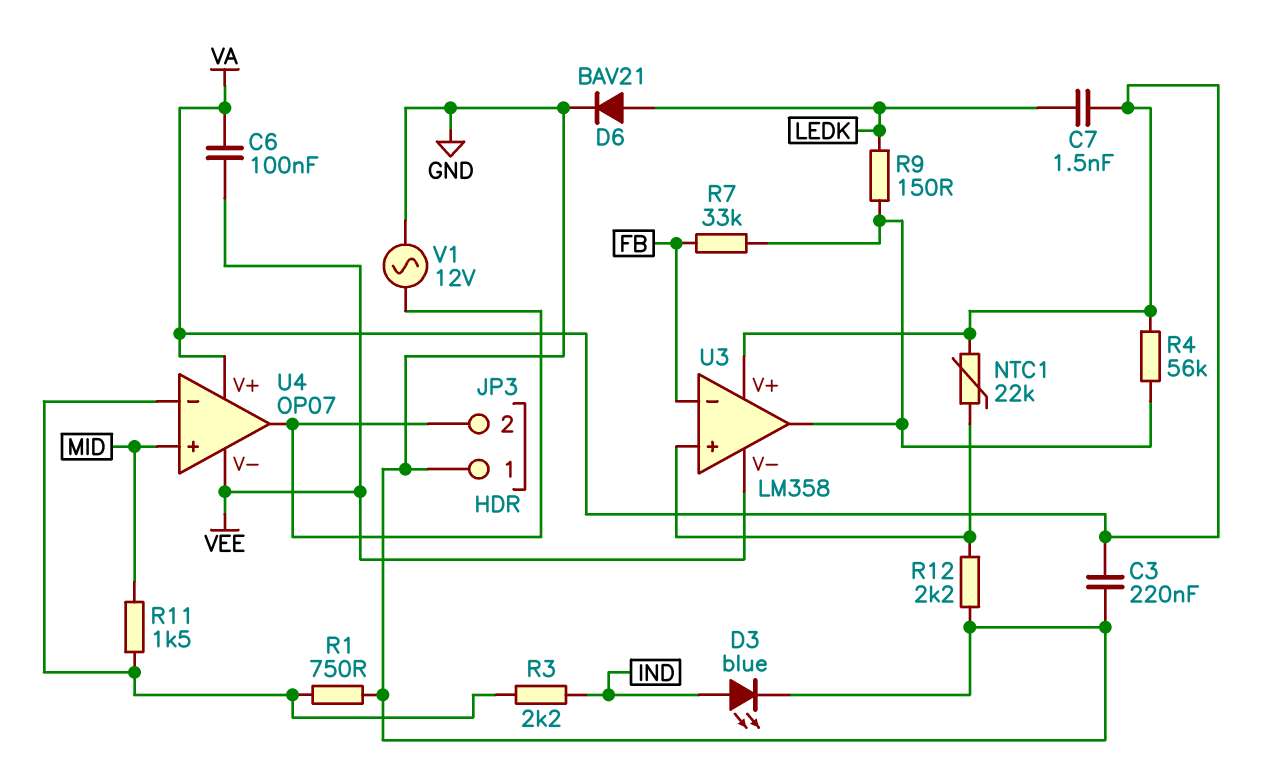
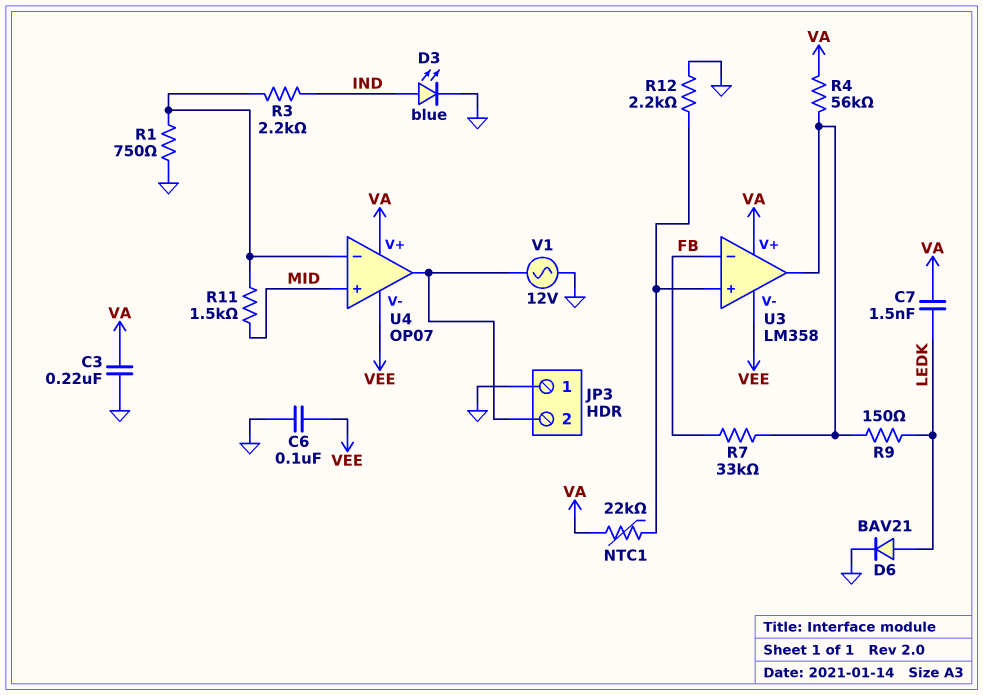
C6: 100nF (VA, VEE) -> 100nF (GND, VEE)

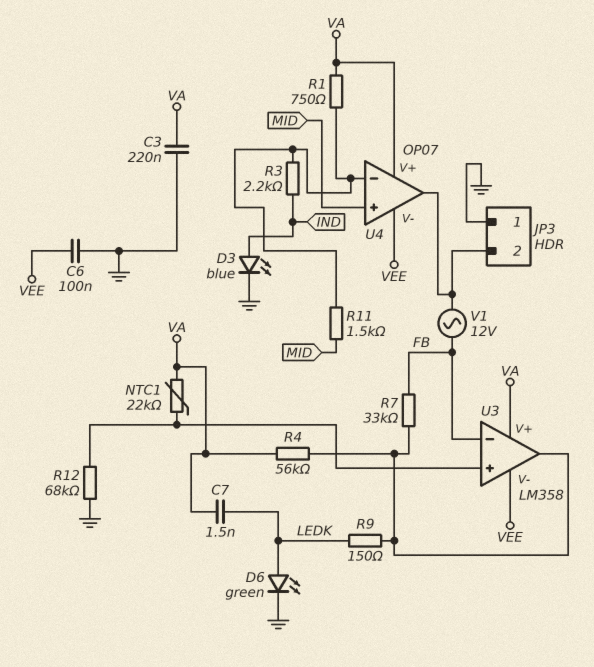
D6: diode BAV21 (A LEDK, K GND) -> LED green (A LEDK, K GND)
R1: 750 (GND, U4/in-) -> 750 (U4/in-, VA)
R12: 2.2k (GND, U3/in+) -> 68k (GND, U3/in+)
V1: AC 12V (GND, JP3/2) -> AC 12V (FB, JP3/2)

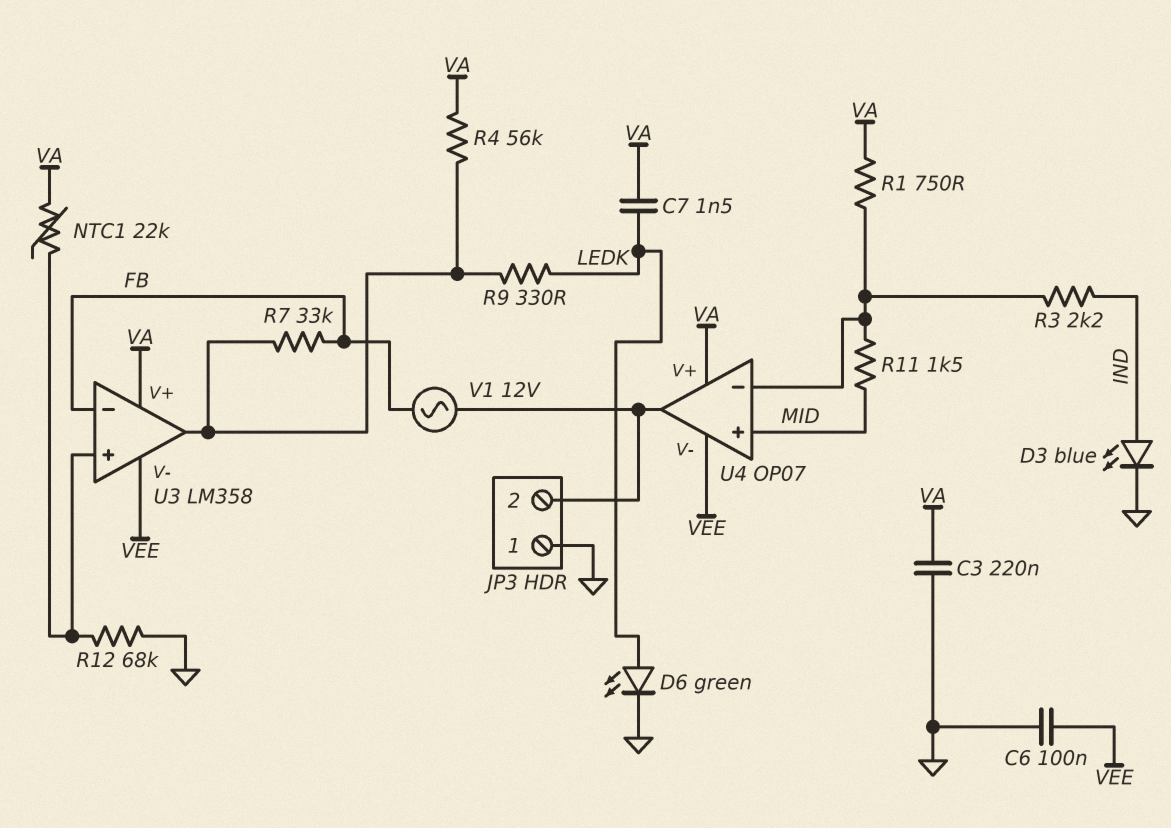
R9: 150 (LEDK, U3/out) -> 330 (LEDK, U3/out)

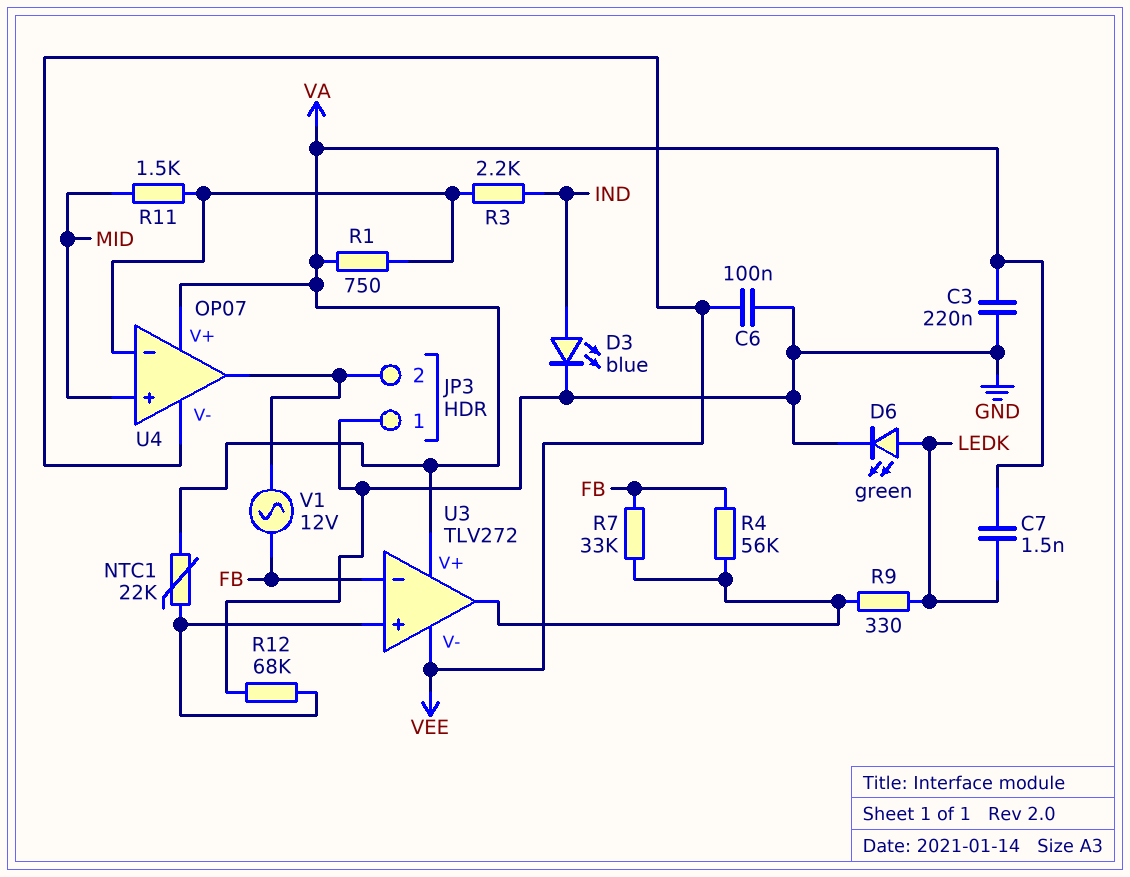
R4: 56k (U3/out, VA) -> 56k (FB, U3/out)
U3: LM358 -> TLV272

